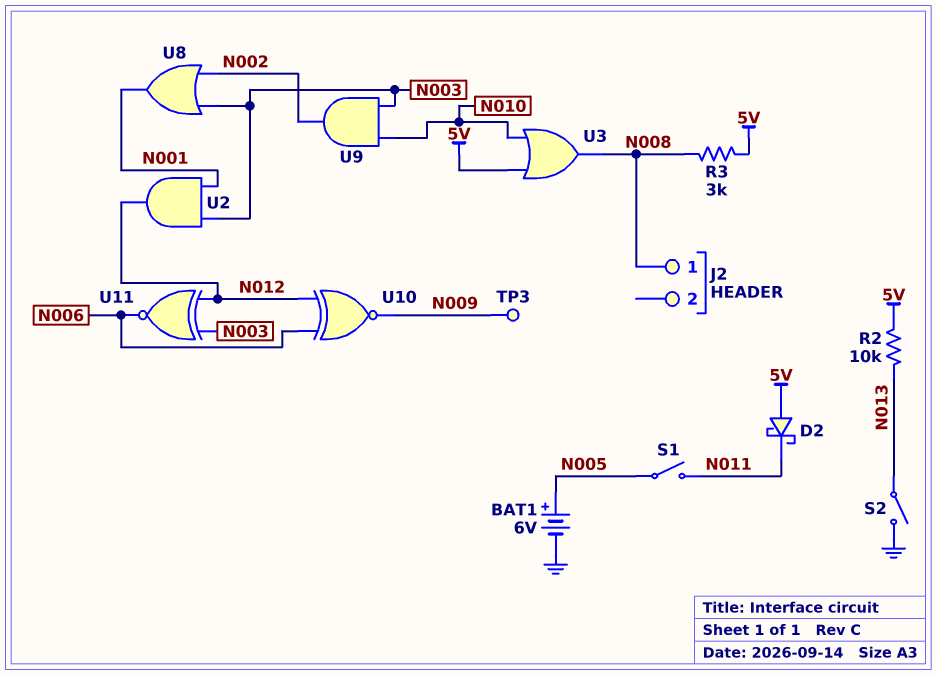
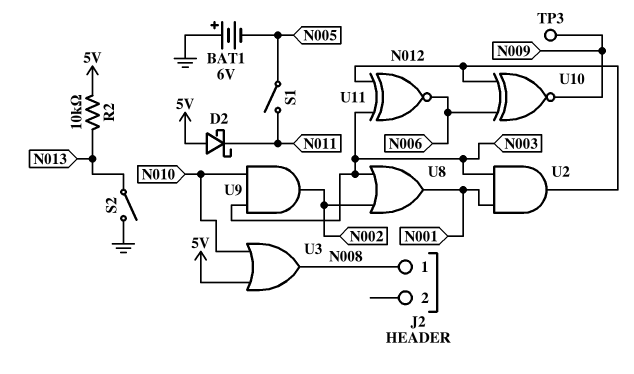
BAT1: 6V (plus N005, minus GND) -> 6V (plus GND, minus N005)
R3: 3k (5V, N008) -> none

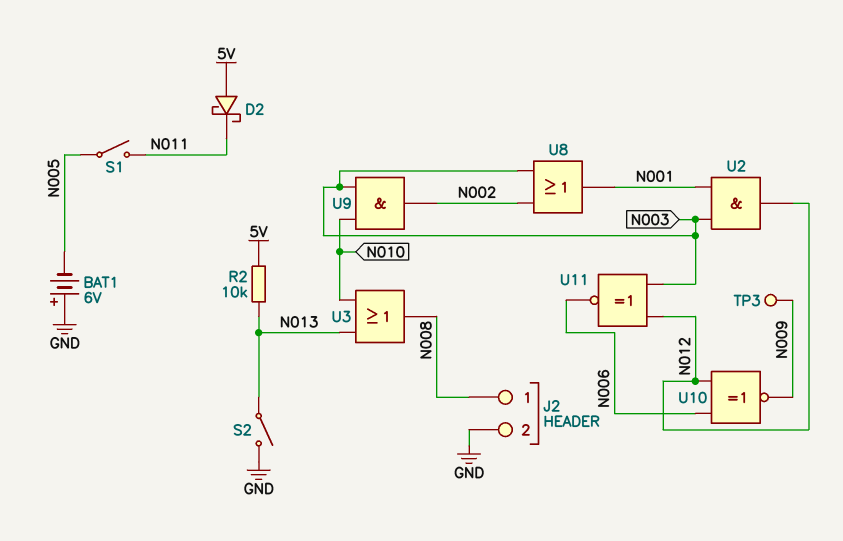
J2 pin 2: none -> GND
U3: OR (in 5V, in N010, out N008) -> OR (in N010, in N013, out N008)

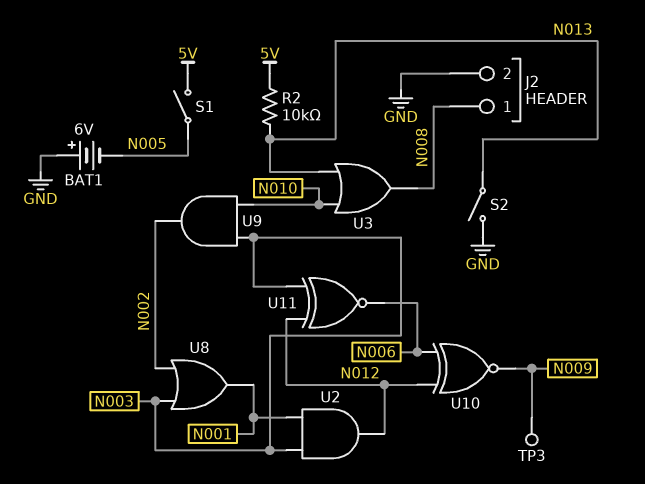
D2: schottky (A 5V, K N011) -> none
S1: switch (N005, N011) -> switch (5V, N005)

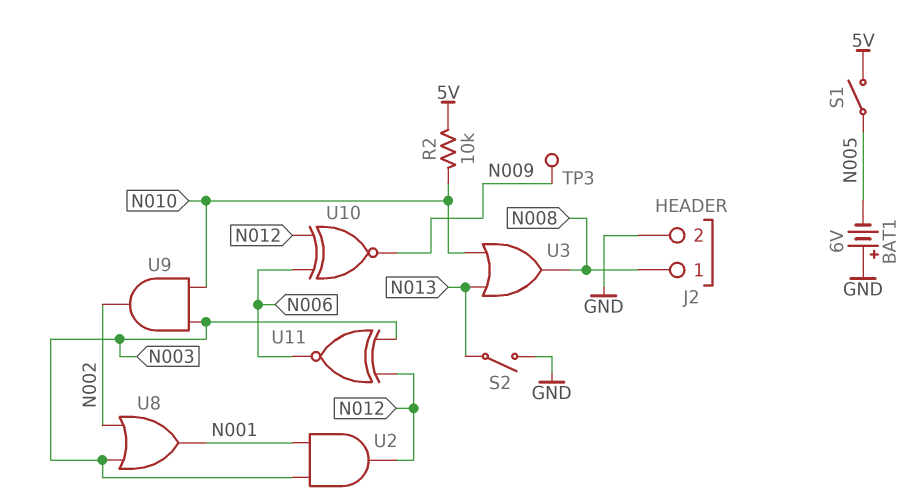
R2: 10k (5V, N013) -> 10k (5V, N010)

